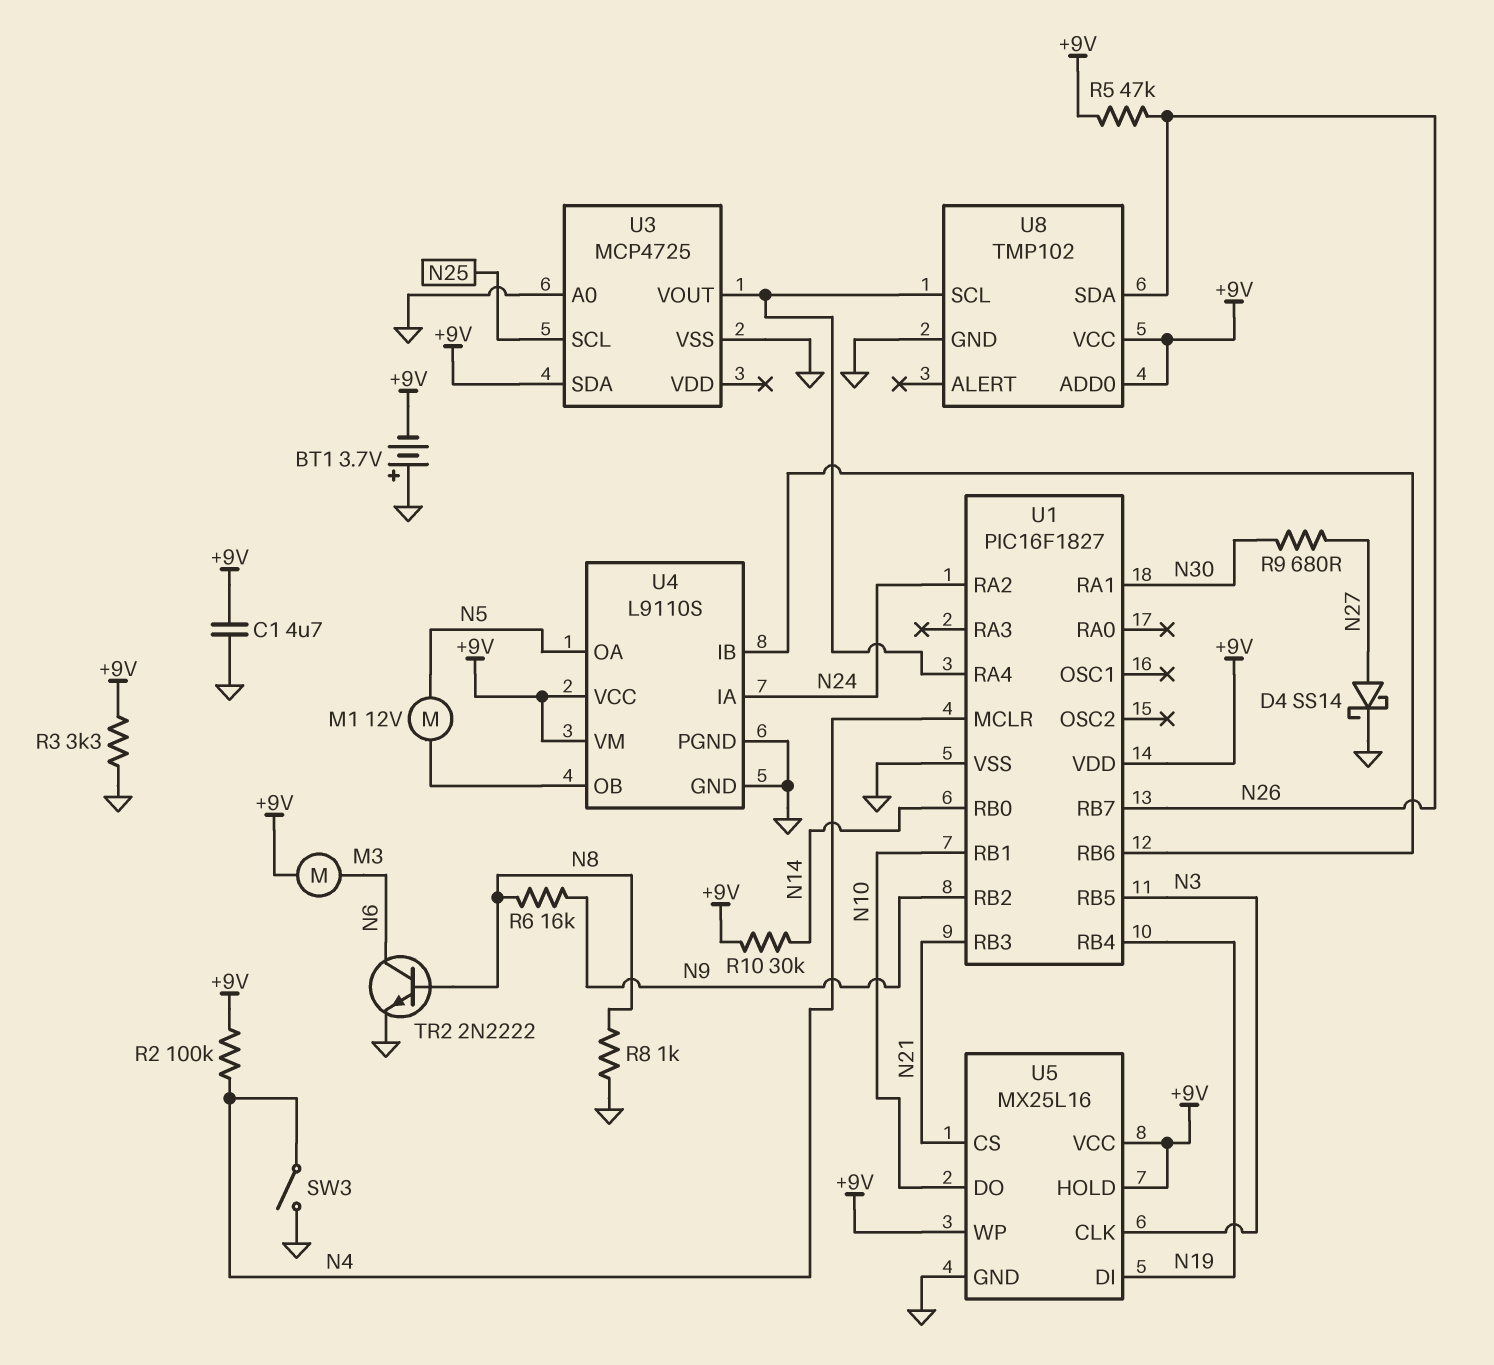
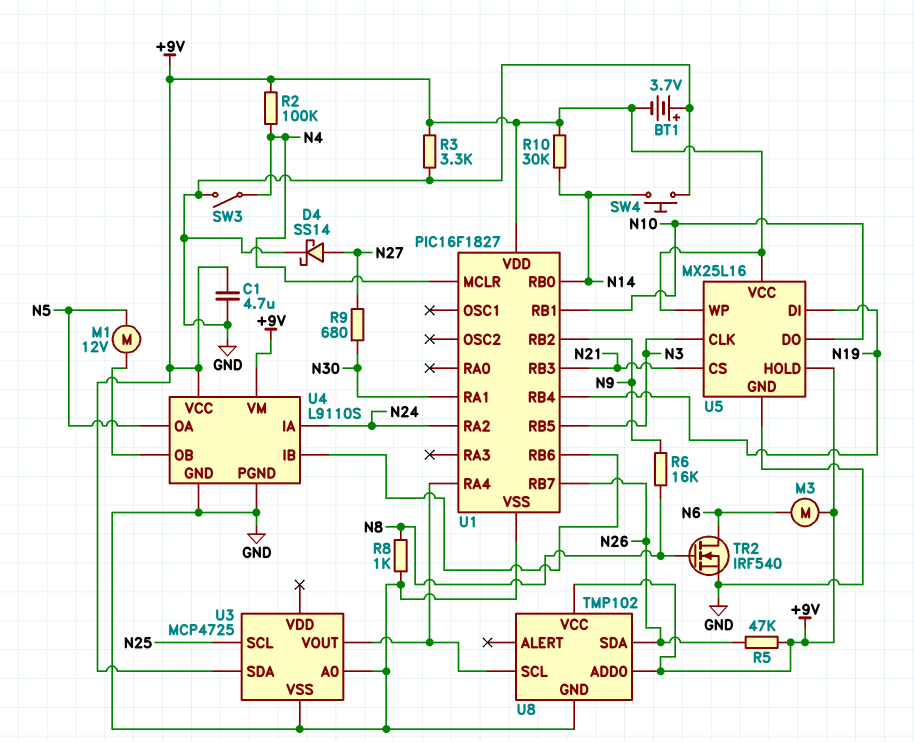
SW4: none -> button (GND, N14)
TR2: NPN 2N2222 (B N8, C N6, E GND) -> NMOS IRF540 (G N8, D N6, S GND)

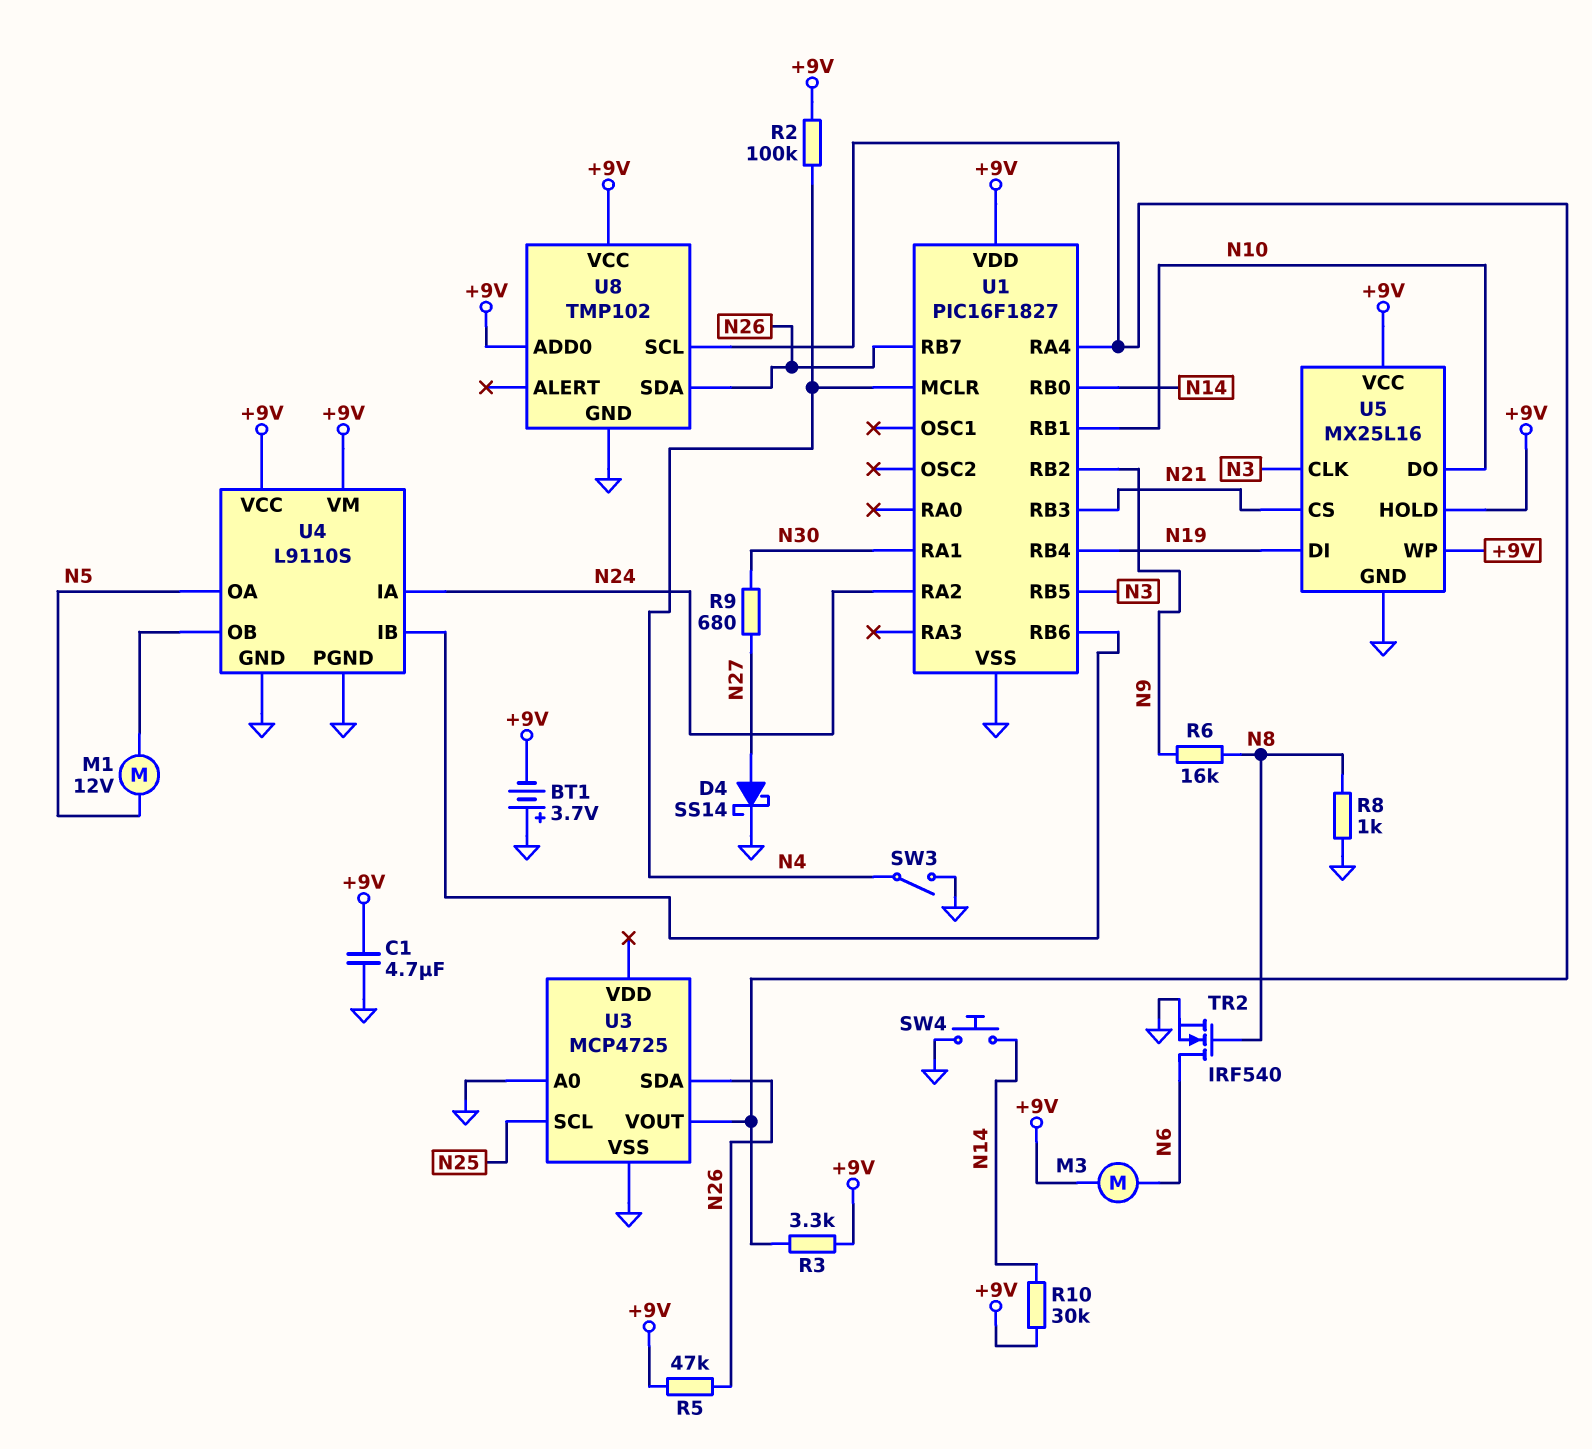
R3: 3.3k (+9V, GND) -> 3.3k (+9V, U1/RA4)
U3 pin SDA: +9V -> N26

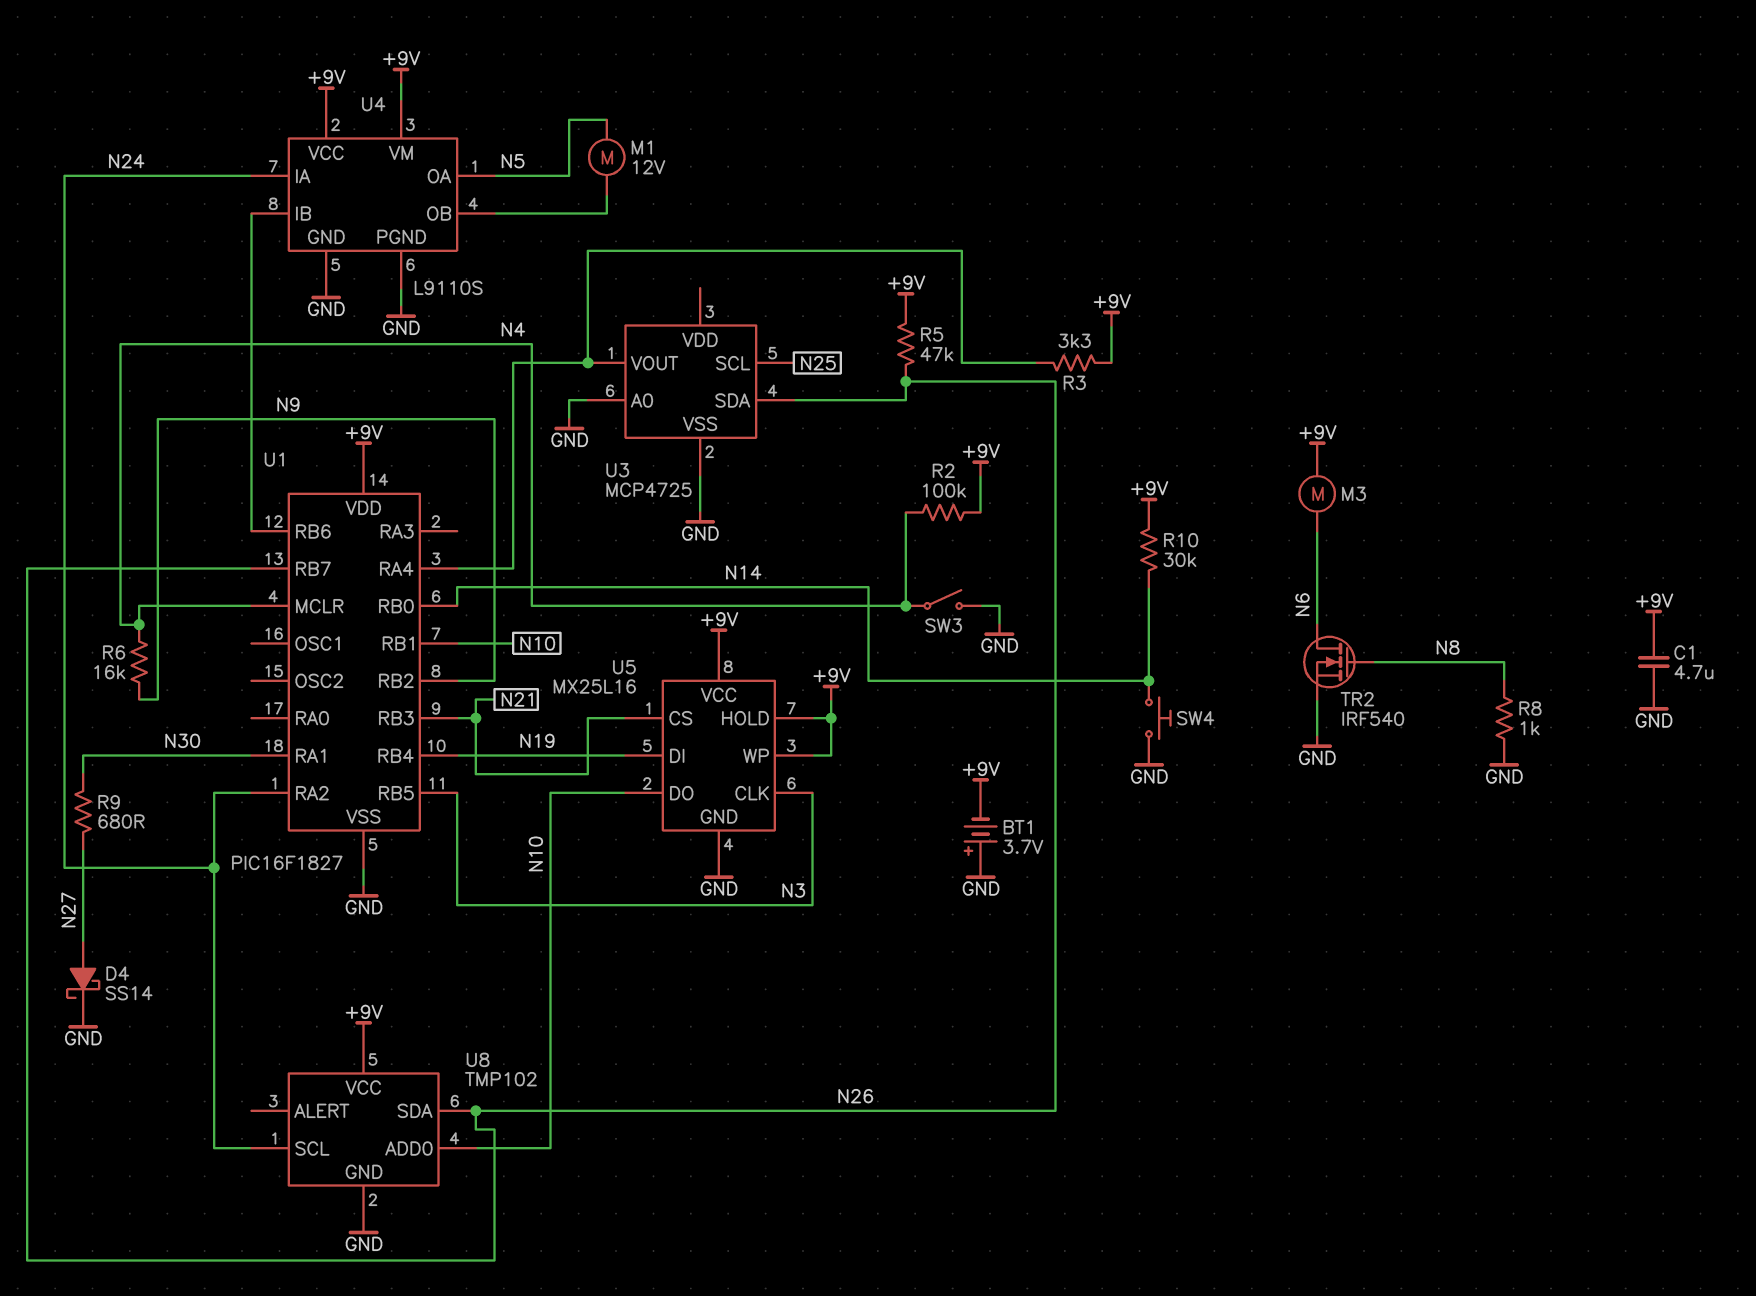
R6: 16k (N8, N9) -> 16k (N4, N9)
U8 pin ADD0: +9V -> N10
U8 pin SCL: U1/RA4 -> N24

